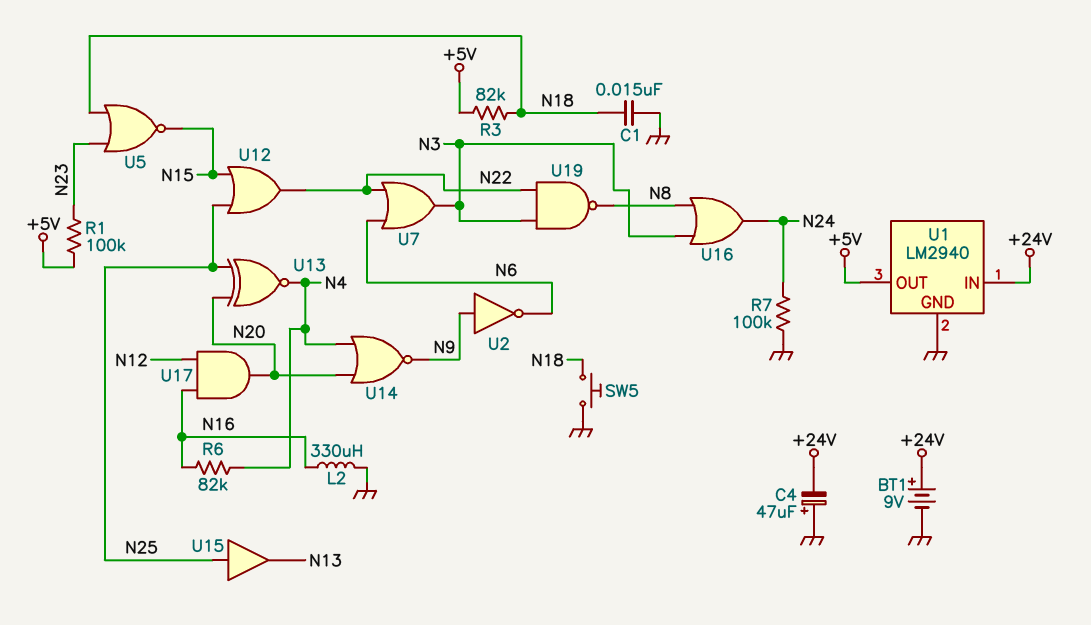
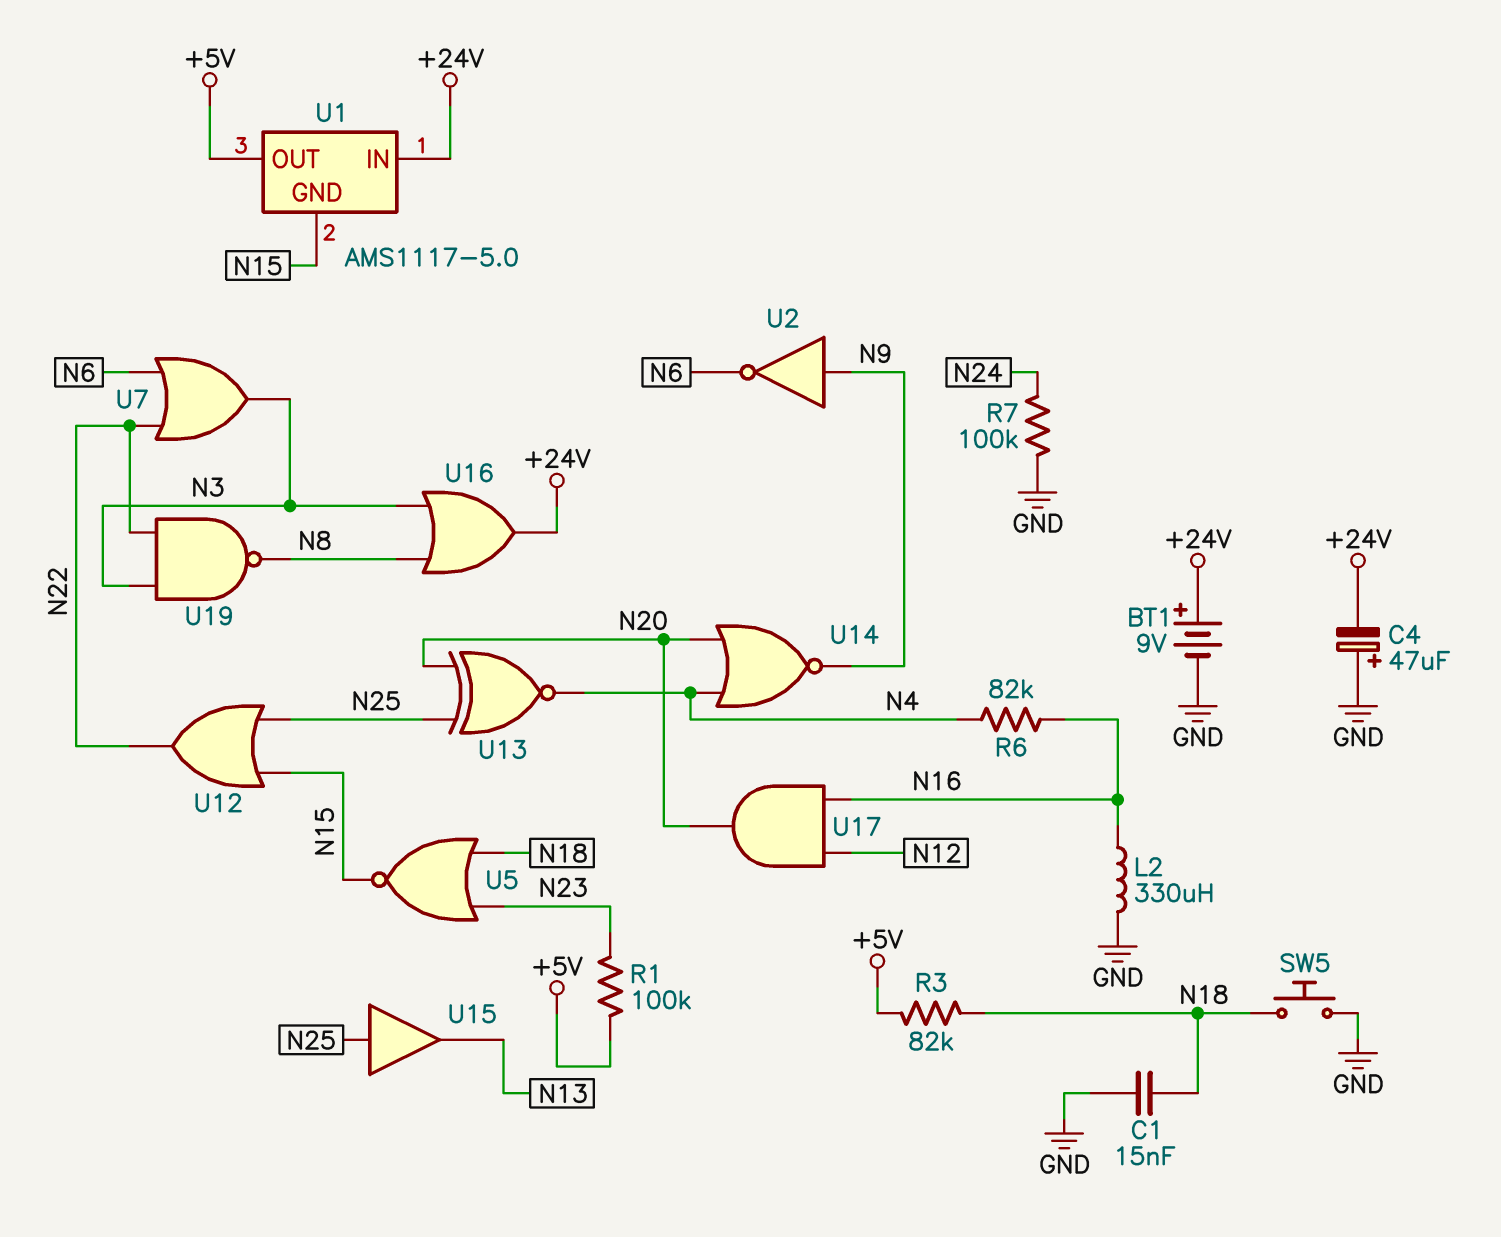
U1: LM2940 -> AMS1117-5.0
U1 pin GND: GND -> N15
U16: OR (in N3, in N8, out N24) -> OR (in N3, in N8, out +24V)

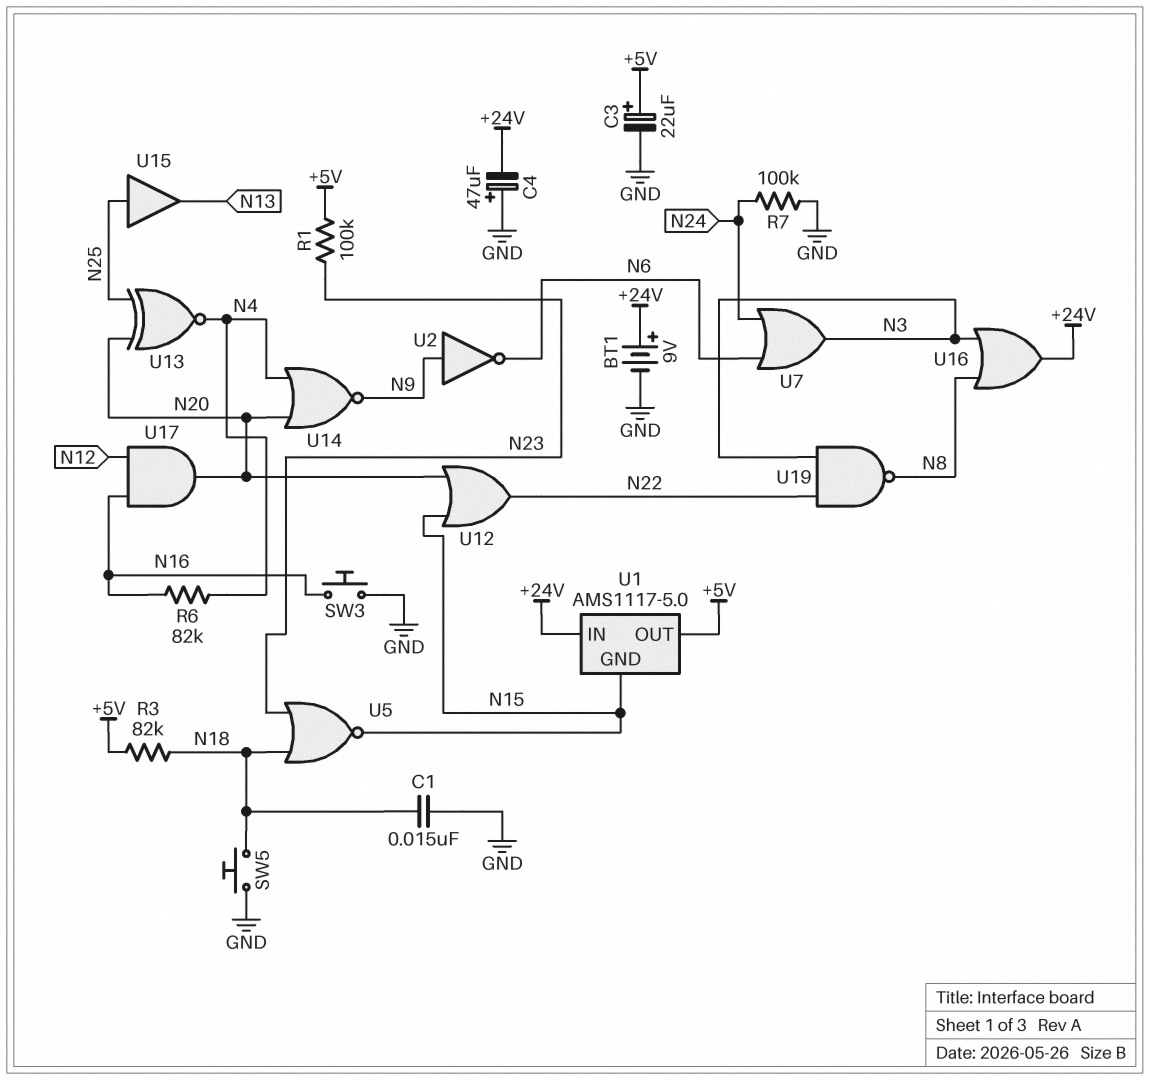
C3: none -> 22uF (plus +5V, minus GND)
L2: 330uH (GND, N16) -> none
SW3: none -> button (GND, N16)
U7: OR (in N6, in N22, out N3) -> OR (in N6, in N24, out N3)
U12: OR (in N15, in N25, out N22) -> OR (in N15, in N20, out N22)

